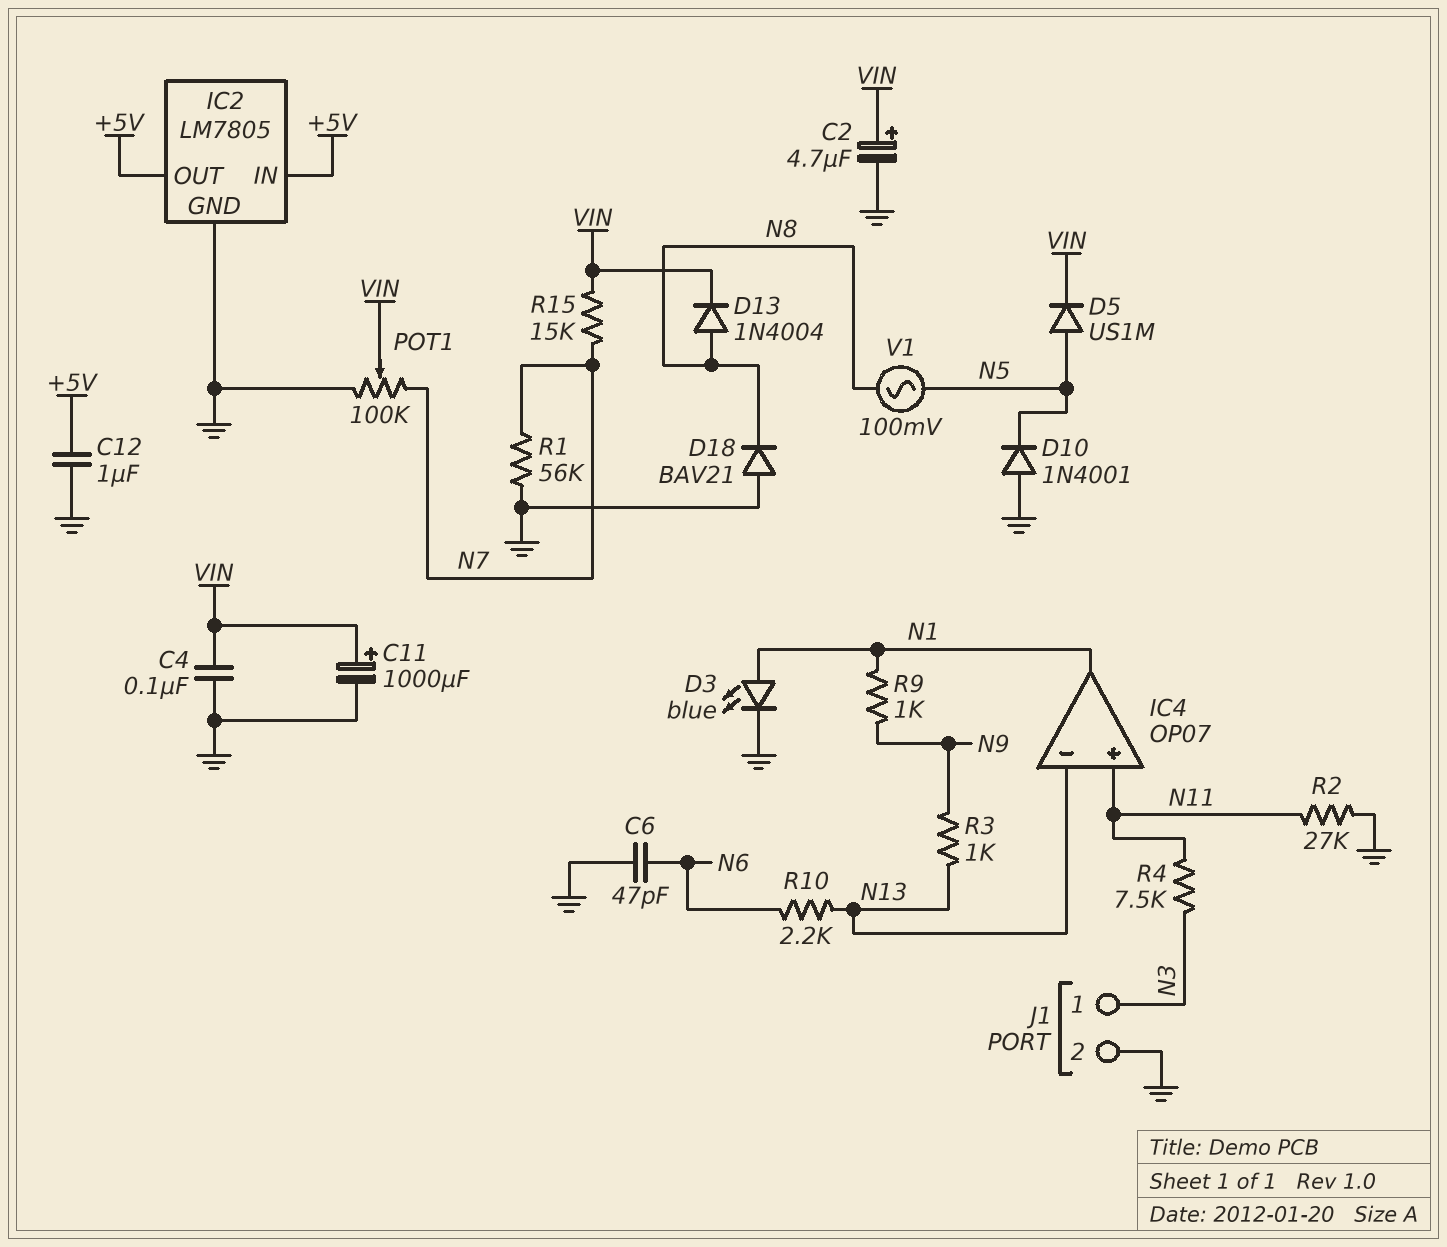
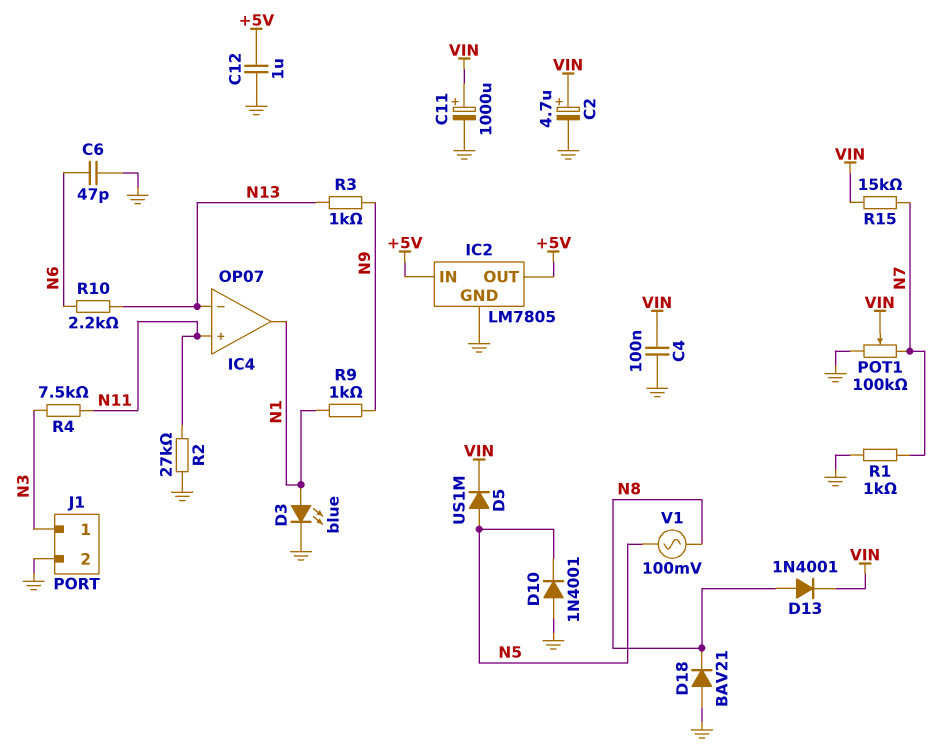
D13: diode 1N4004 (A N8, K VIN) -> diode 1N4001 (A N8, K VIN)
R1: 56k (GND, N7) -> 1k (GND, N7)

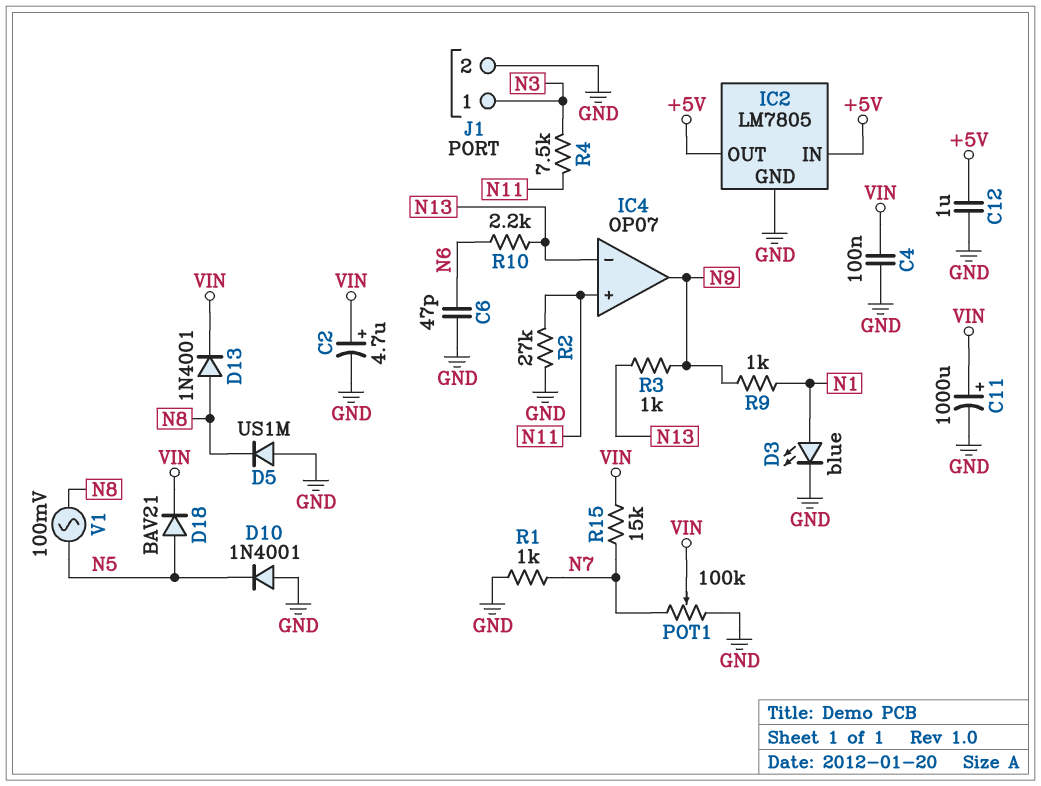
D5: diode US1M (A N5, K VIN) -> diode US1M (A GND, K N8)
D18: diode BAV21 (A GND, K N8) -> diode BAV21 (A N5, K VIN)
IC4 pin out: N1 -> N9

